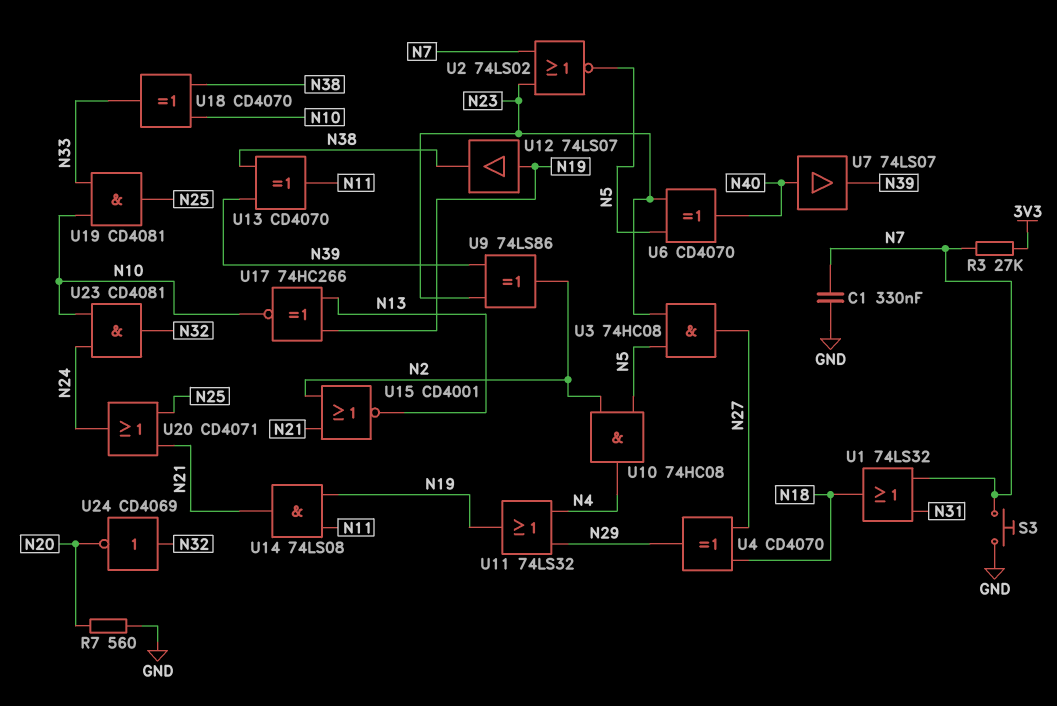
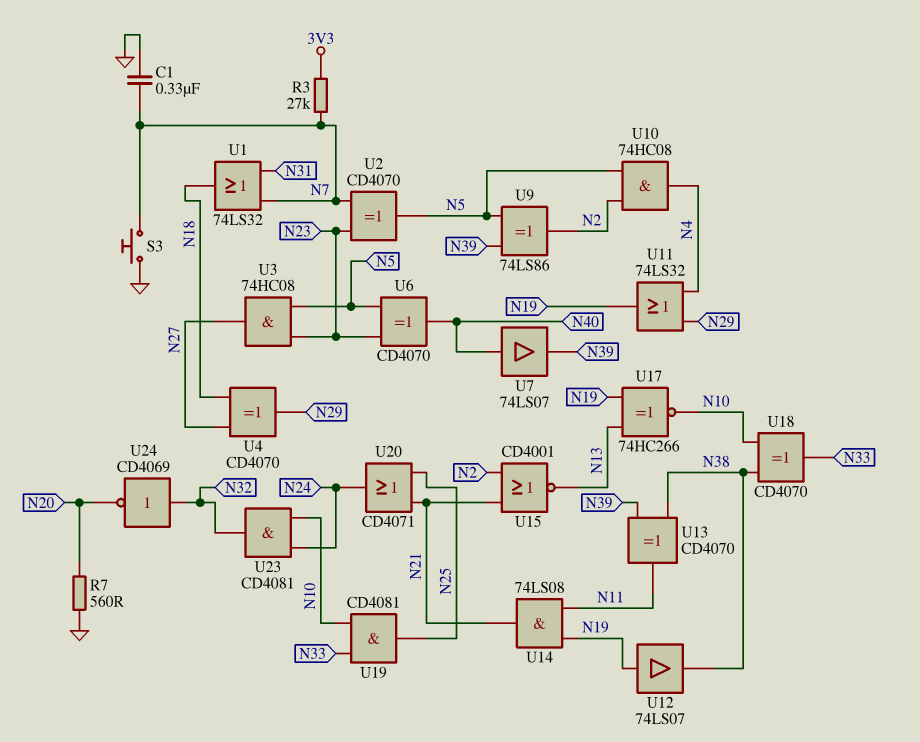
U2: NOR 74LS02 (in N7, in N23, out N5) -> XOR CD4070 (in N7, in N23, out N5)
U9: XOR 74LS86 (in N23, in N39, out N2) -> XOR 74LS86 (in N5, in N39, out N2)

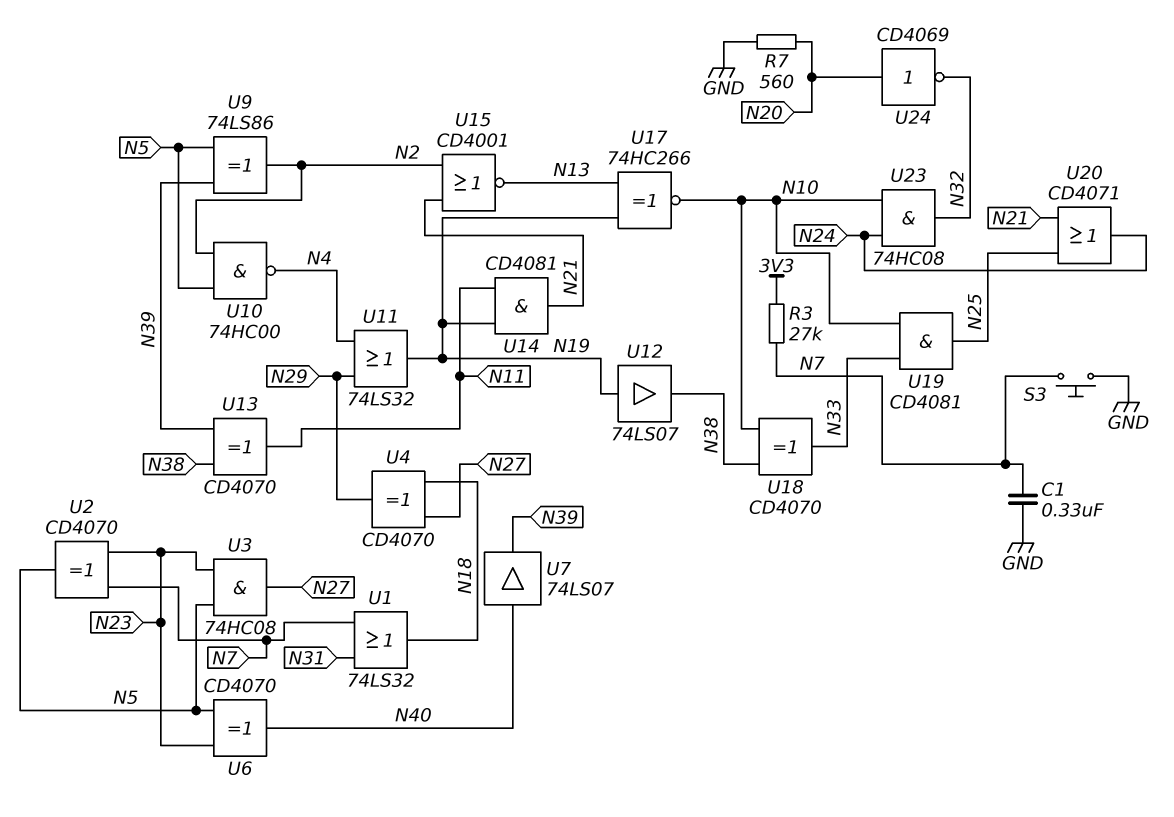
U10: AND 74HC08 (in N2, in N5, out N4) -> NAND 74HC00 (in N2, in N5, out N4)
U14: AND 74LS08 (in N11, in N19, out N21) -> AND CD4081 (in N11, in N19, out N21)
U23: AND CD4081 (in N10, in N24, out N32) -> AND 74HC08 (in N10, in N24, out N32)
U24: NOT CD4069 (in N32, out N20) -> NOT CD4069 (in N20, out N32)

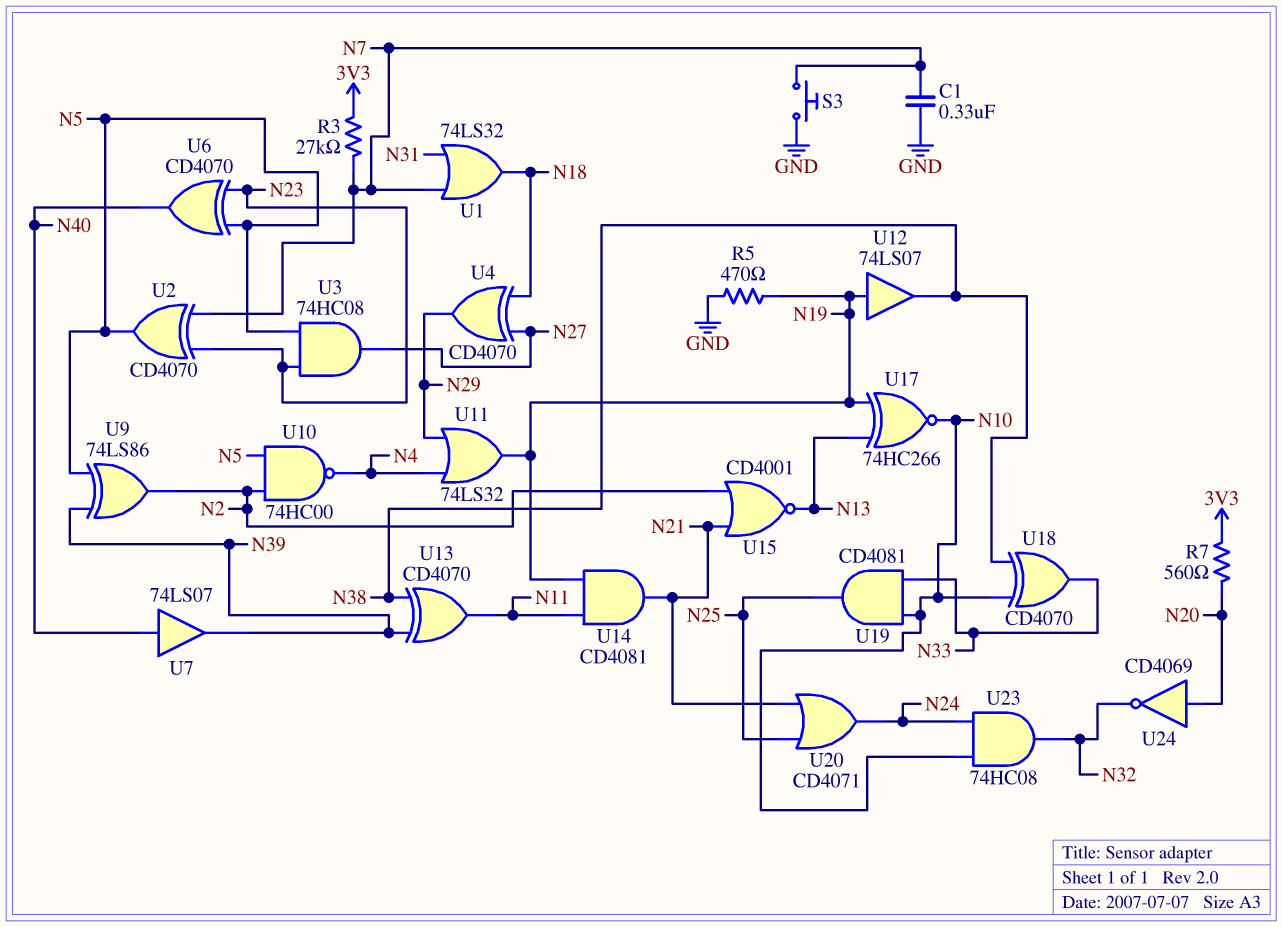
R5: none -> 470 (GND, N19)
R7: 560 (GND, N20) -> 560 (3V3, N20)

